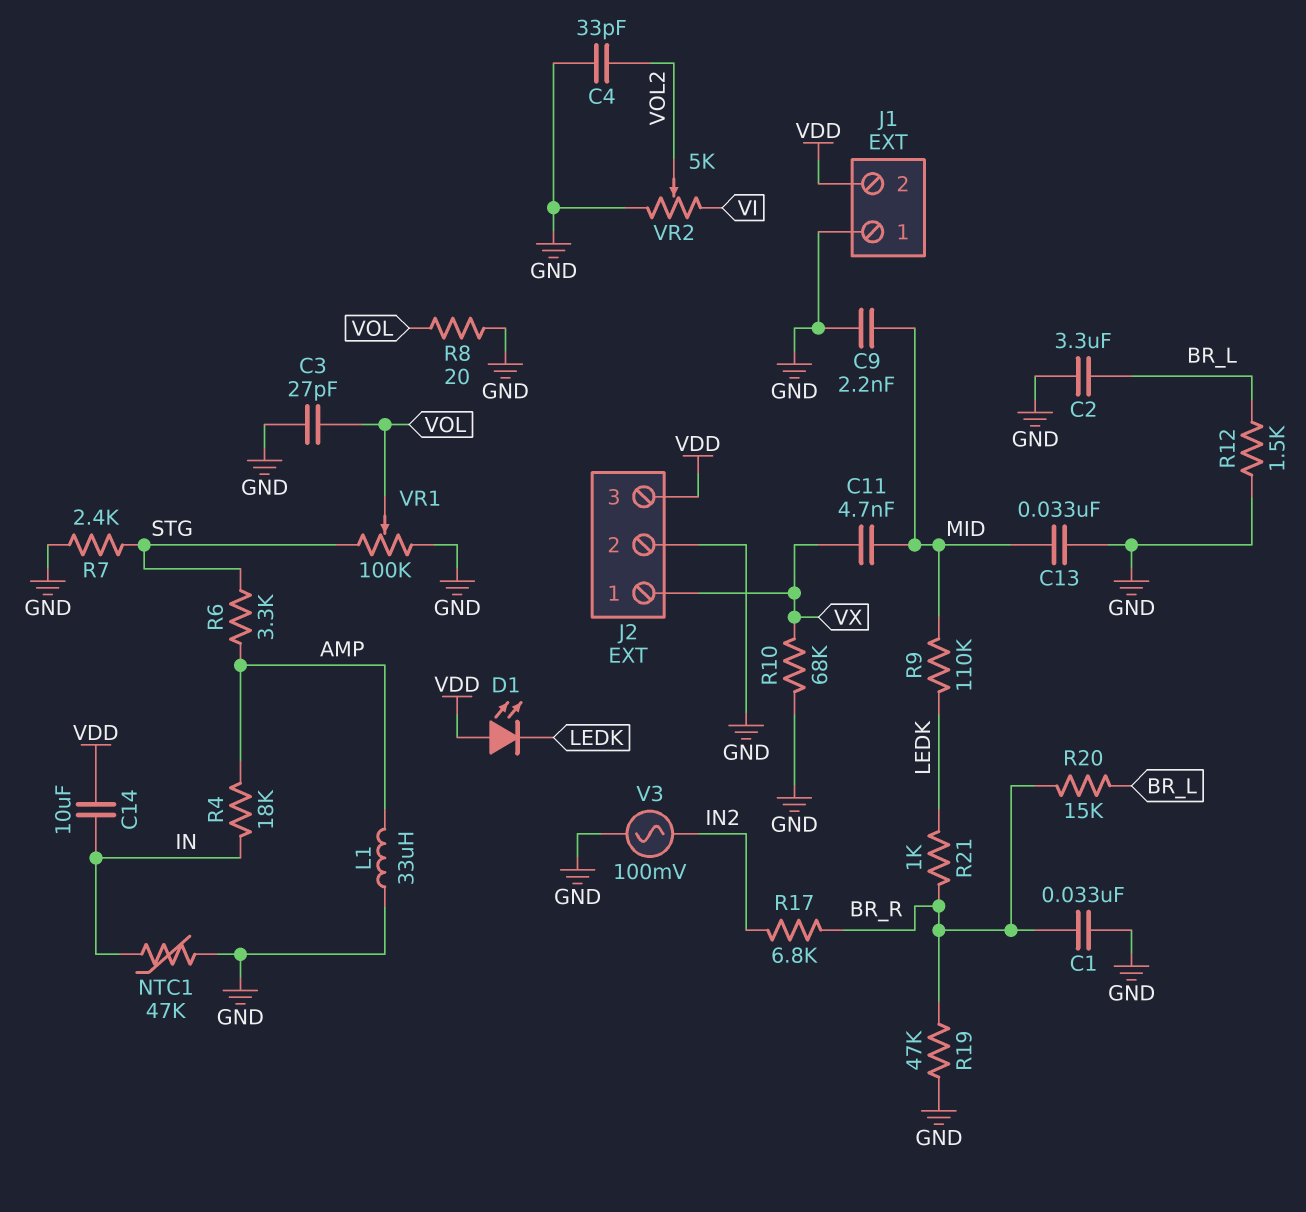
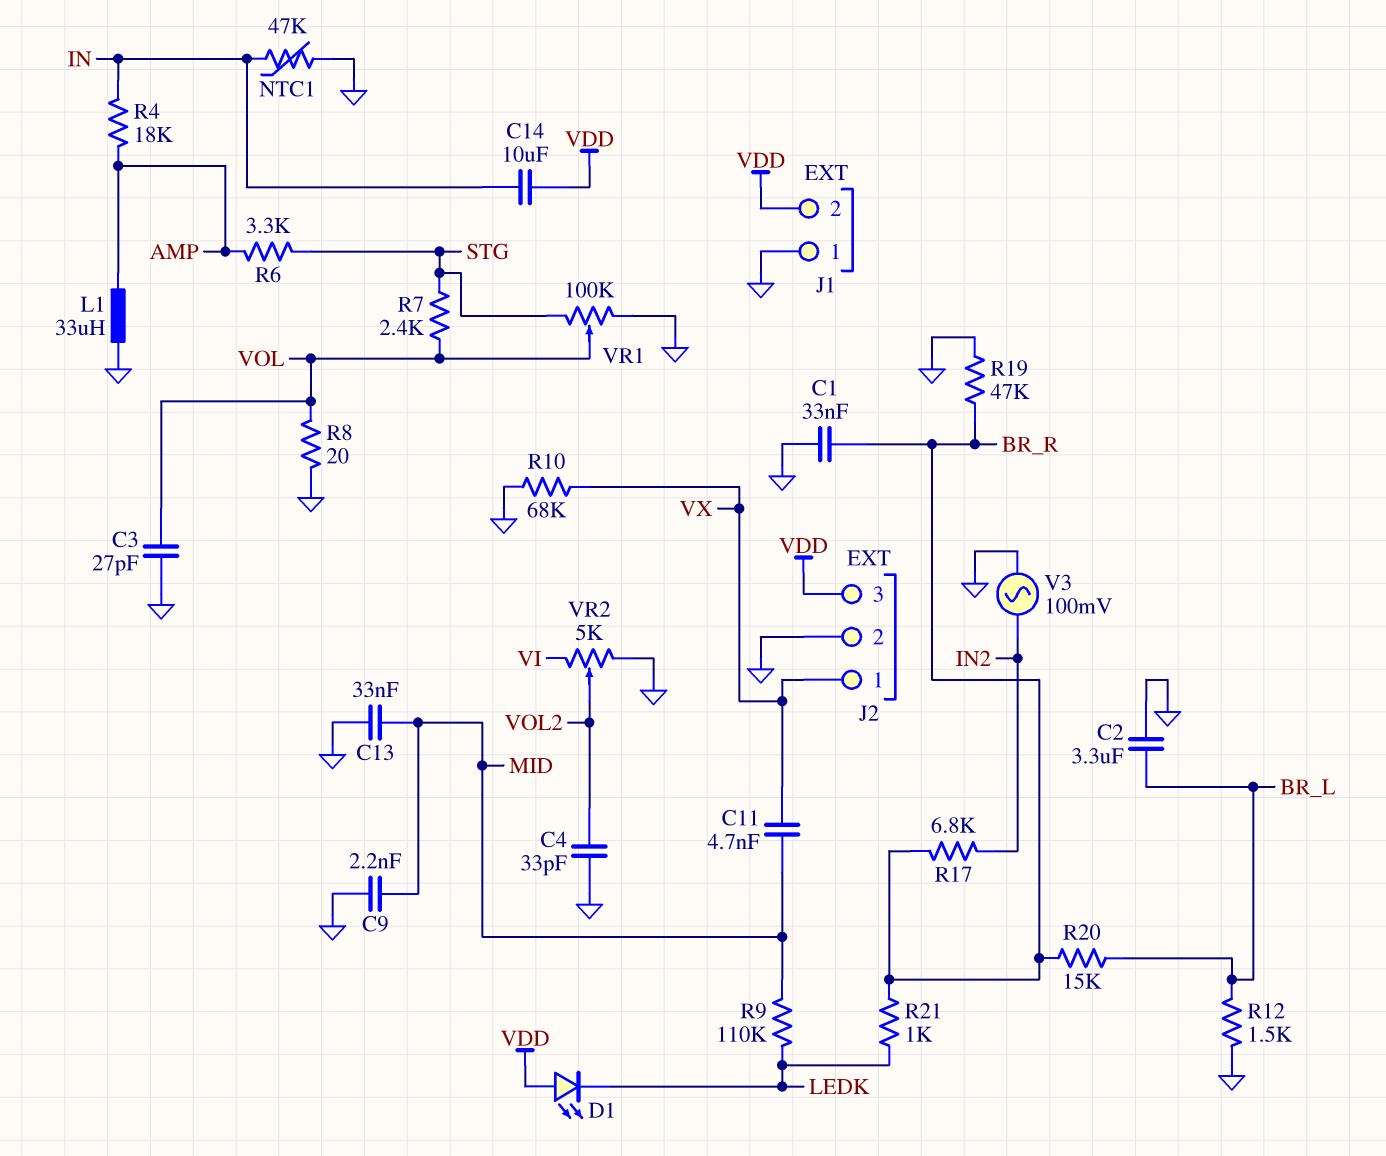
R7: 2.4k (GND, STG) -> 2.4k (STG, VOL)

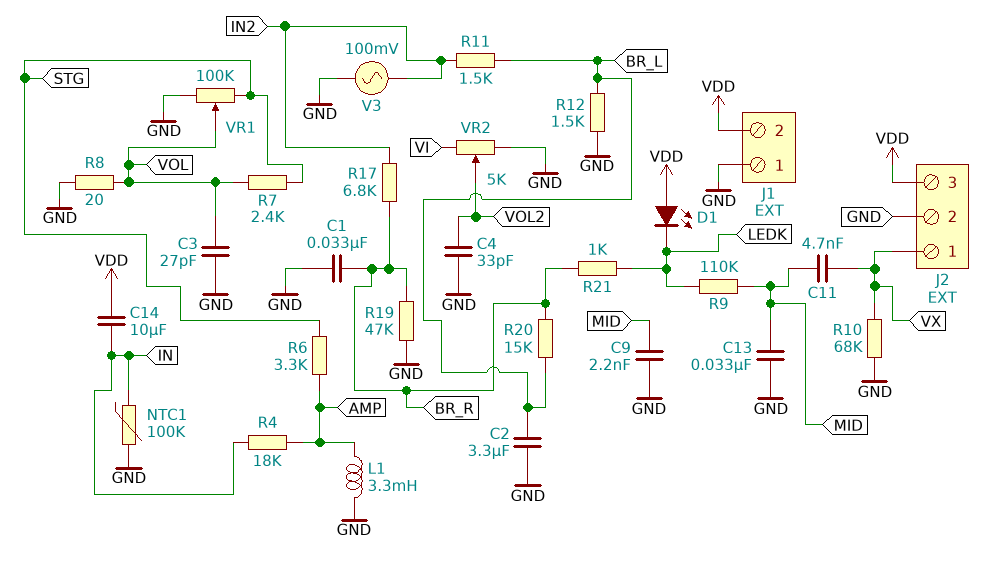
L1: 33uH (AMP, GND) -> 3.3mH (AMP, GND)
NTC1: 47k (GND, IN) -> 100k (GND, IN)
R11: none -> 1.5k (BR_L, IN2)

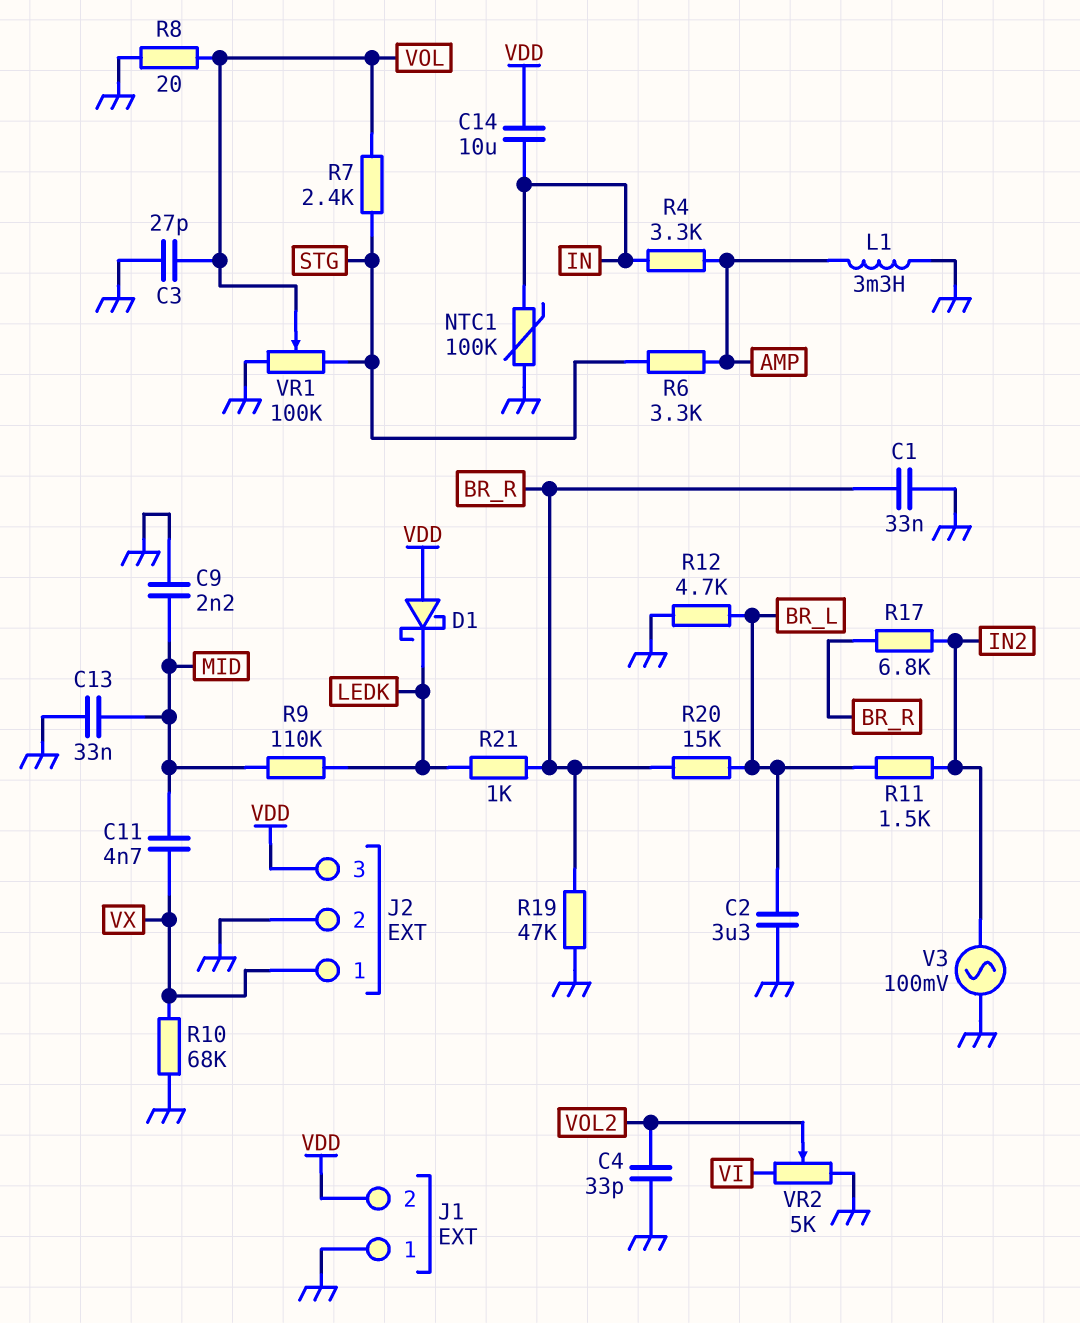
D1: LED (A VDD, K LEDK) -> schottky (A VDD, K LEDK)
R4: 18k (AMP, IN) -> 3.3k (AMP, IN)
R12: 1.5k (BR_L, GND) -> 4.7k (BR_L, GND)

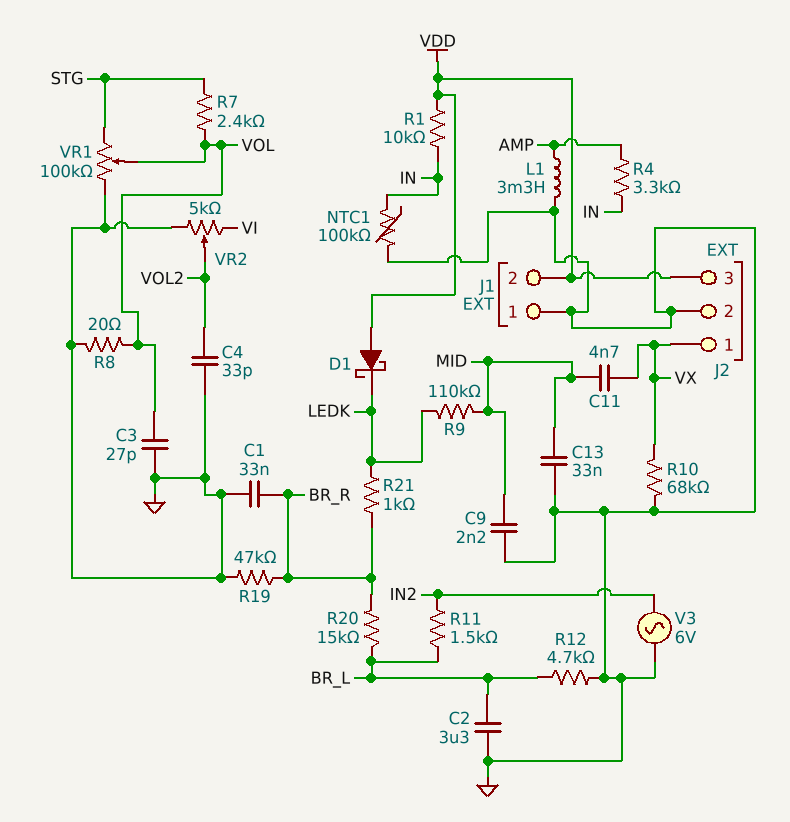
C14: 10uF (IN, VDD) -> none
R1: none -> 10k (IN, VDD)
R6: 3.3k (AMP, STG) -> none
R17: 6.8k (BR_R, IN2) -> none
V3: AC 100mV (GND, IN2) -> AC 6V (GND, IN2)

